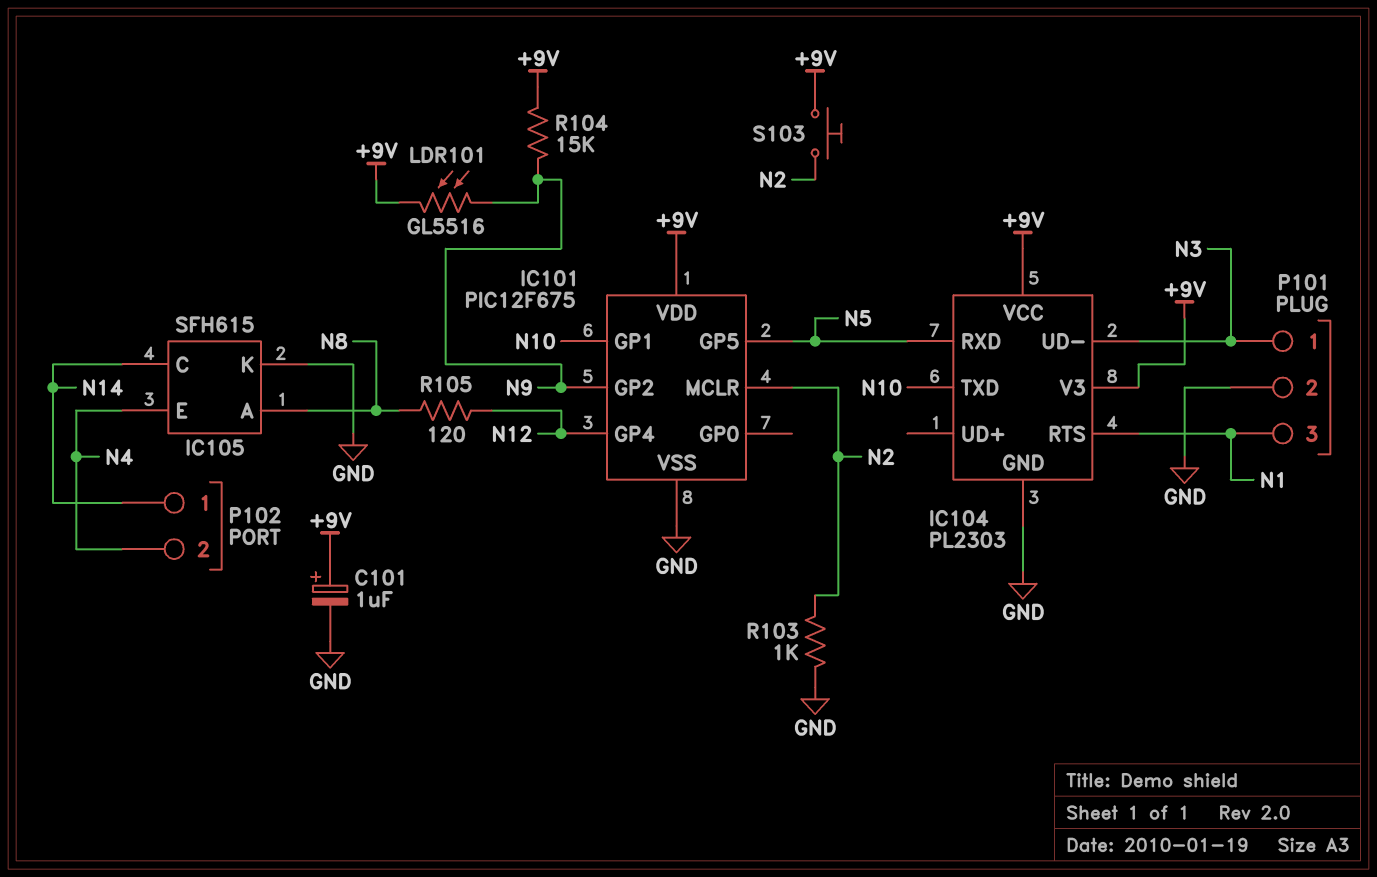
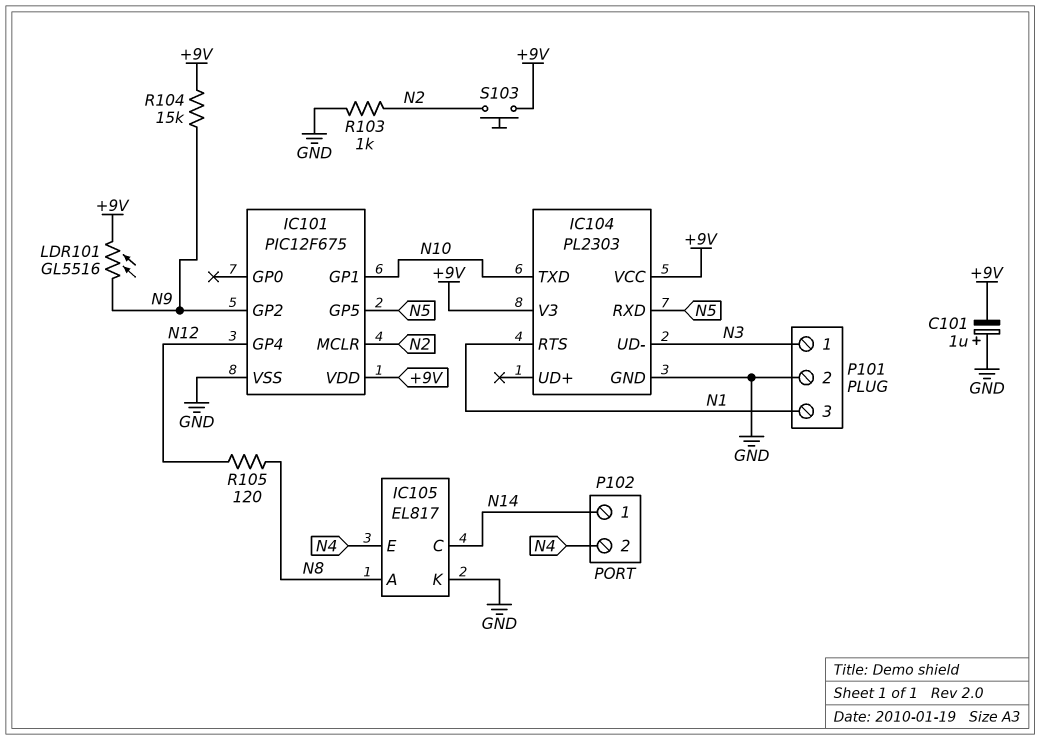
C101: 1uF (plus +9V, minus GND) -> 1uF (plus GND, minus +9V)
IC105: SFH615 -> EL817

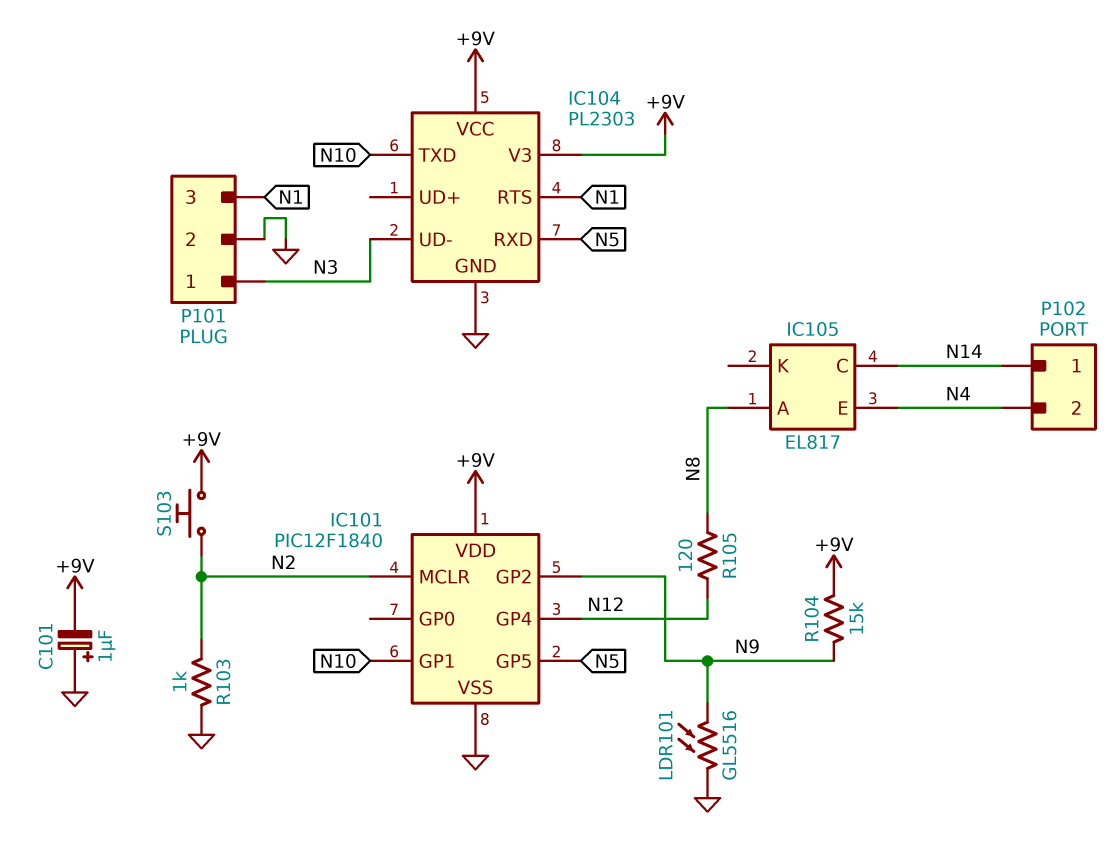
IC101: PIC12F675 -> PIC12F1840
IC105 pin K: GND -> none
LDR101: GL5516 (+9V, N9) -> GL5516 (GND, N9)

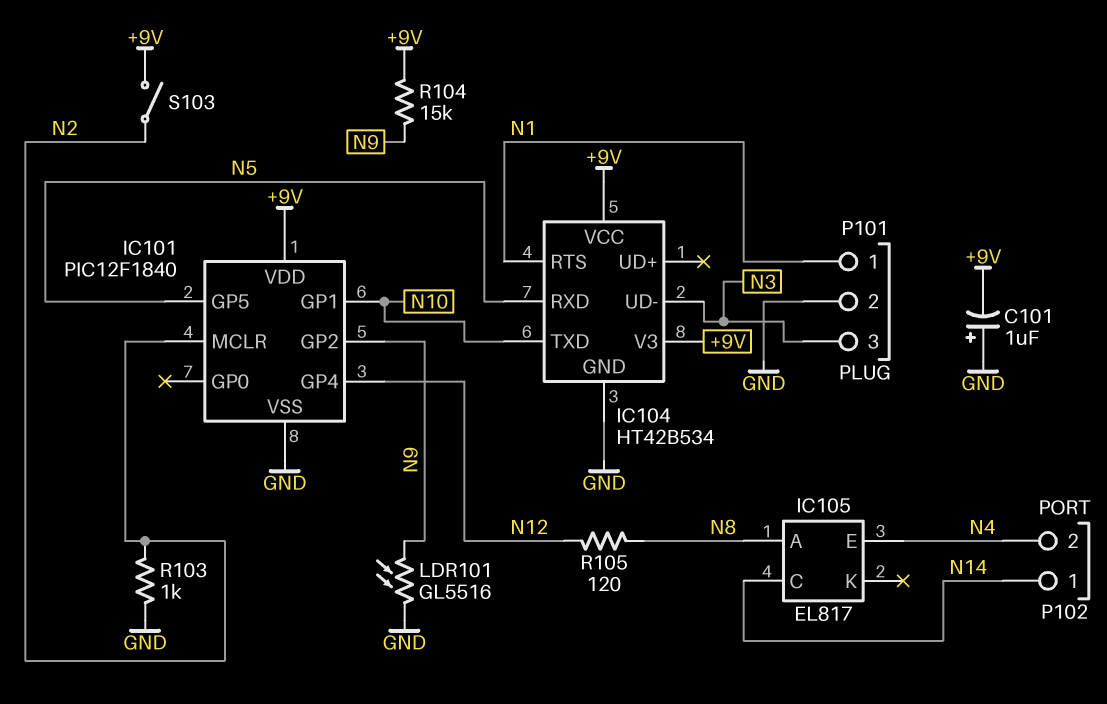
IC104: PL2303 -> HT42B534
P101 pin 1: N3 -> N1
P101 pin 3: N1 -> N3
S103: button (+9V, N2) -> switch (+9V, N2)

